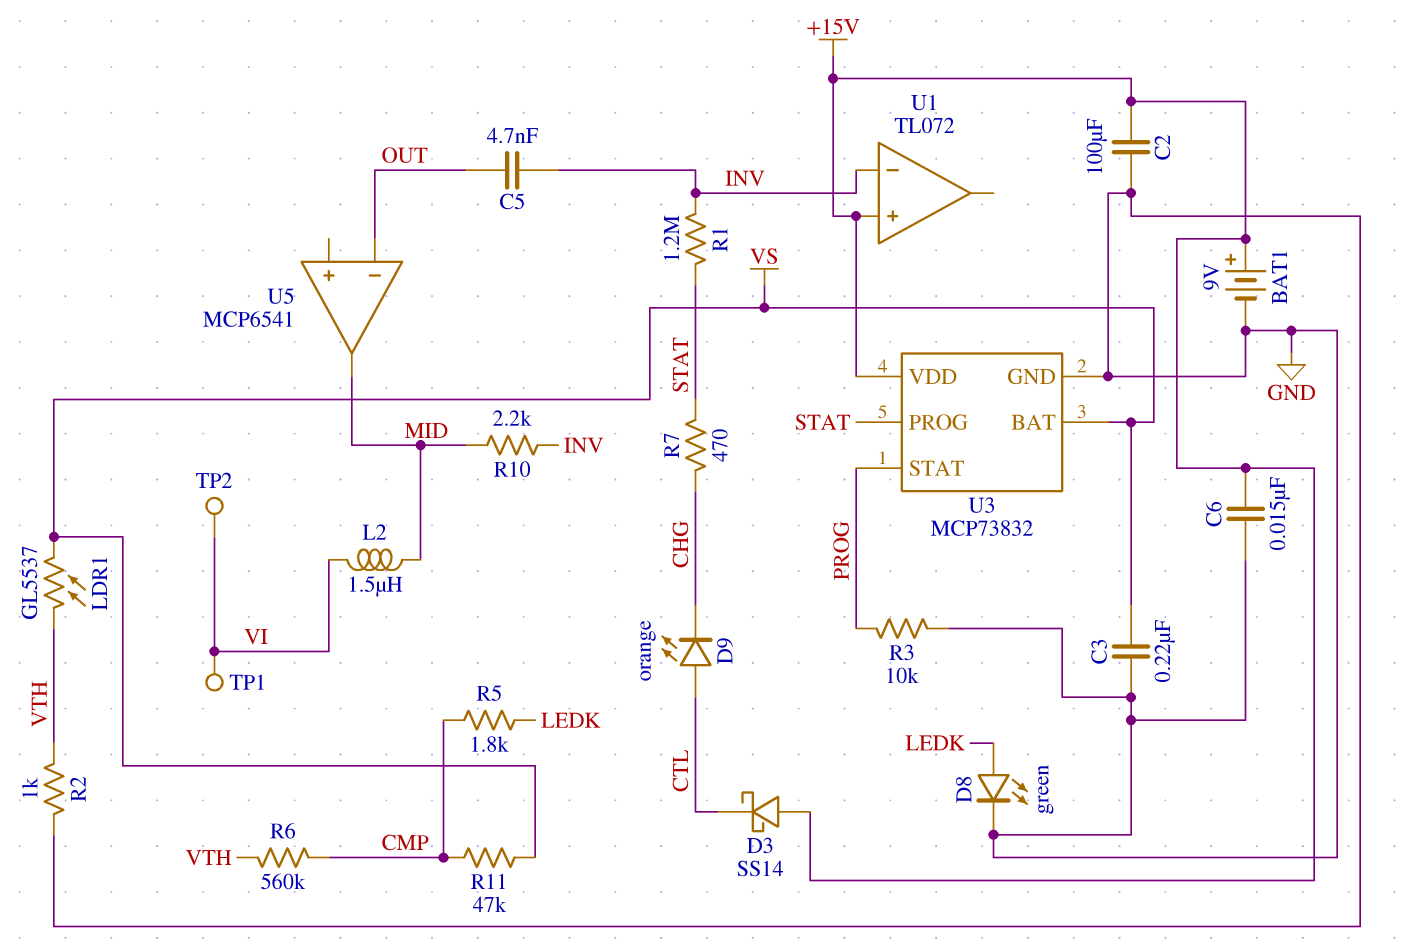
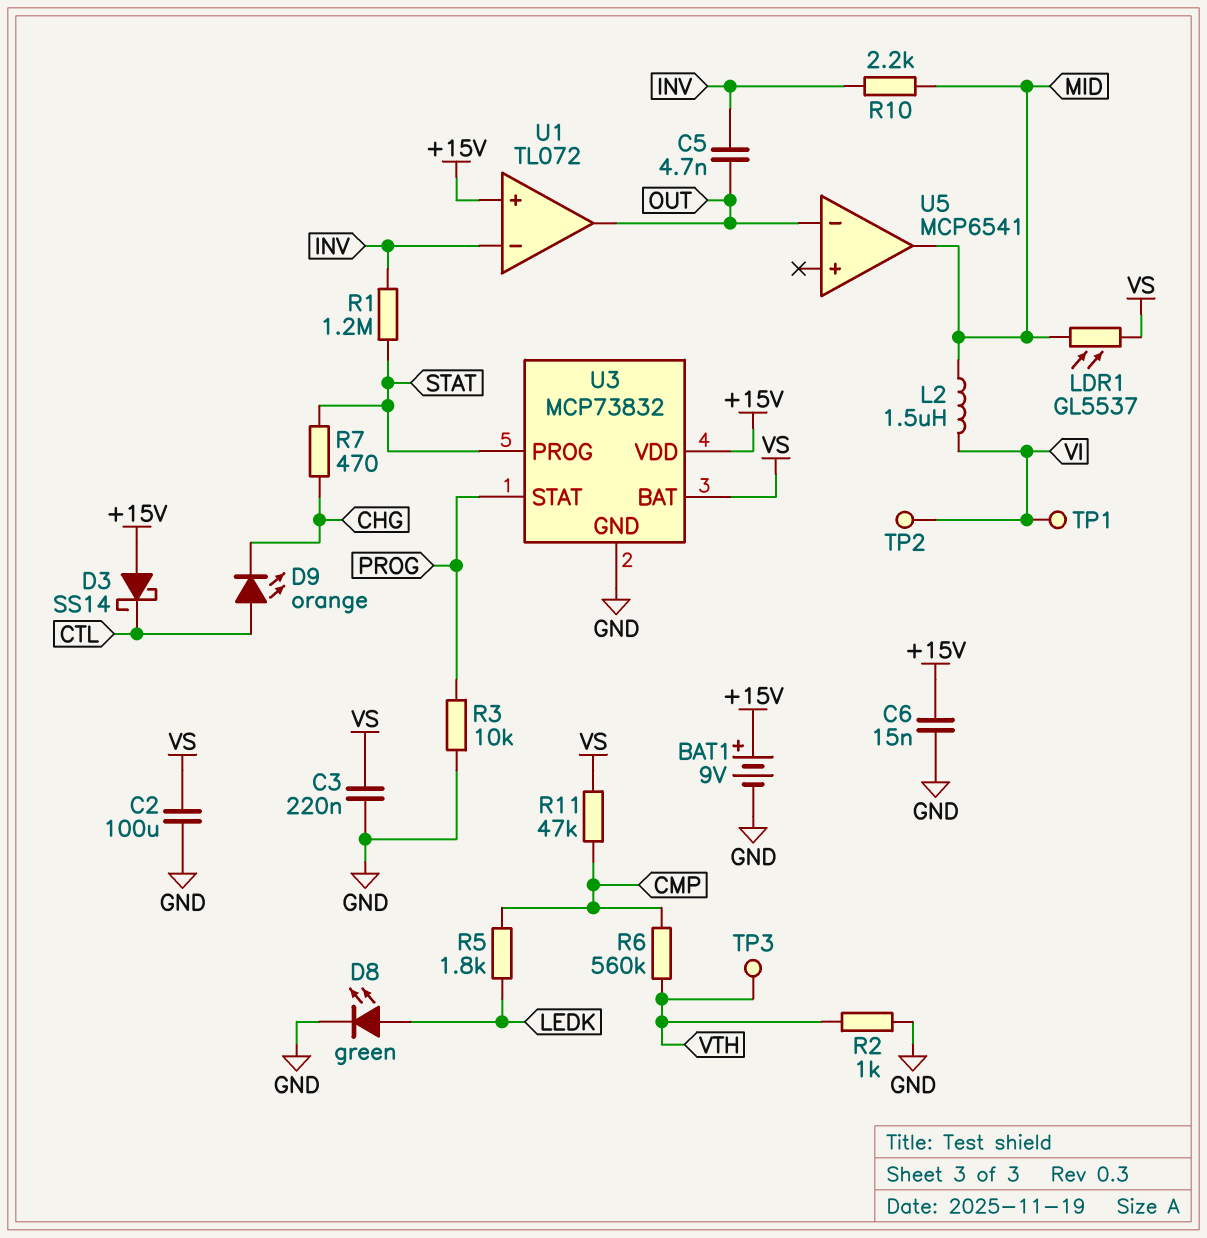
C2: 100uF (+15V, GND) -> 100uF (GND, VS)
LDR1: GL5537 (VS, VTH) -> GL5537 (MID, VS)
TP3: none -> test point (VTH)
U1 pin out: none -> OUT

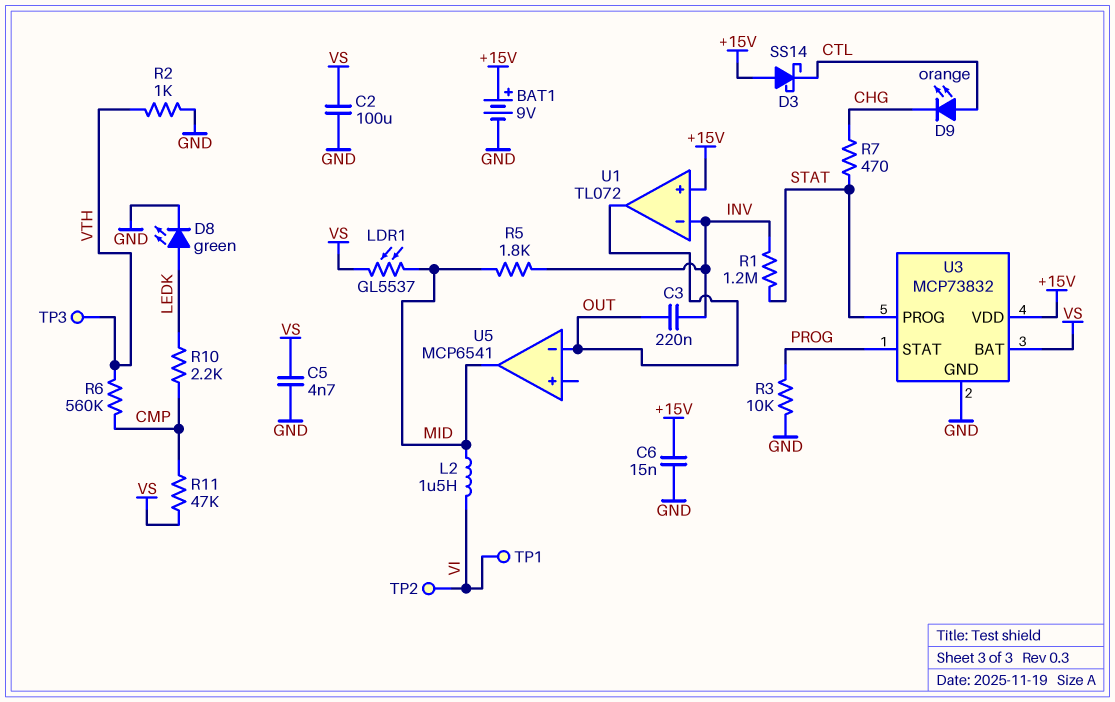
C3: 220nF (GND, VS) -> 220nF (INV, OUT)
C5: 4.7nF (INV, OUT) -> 4.7nF (GND, VS)
R5: 1.8k (CMP, LEDK) -> 1.8k (INV, MID)
R10: 2.2k (INV, MID) -> 2.2k (CMP, LEDK)

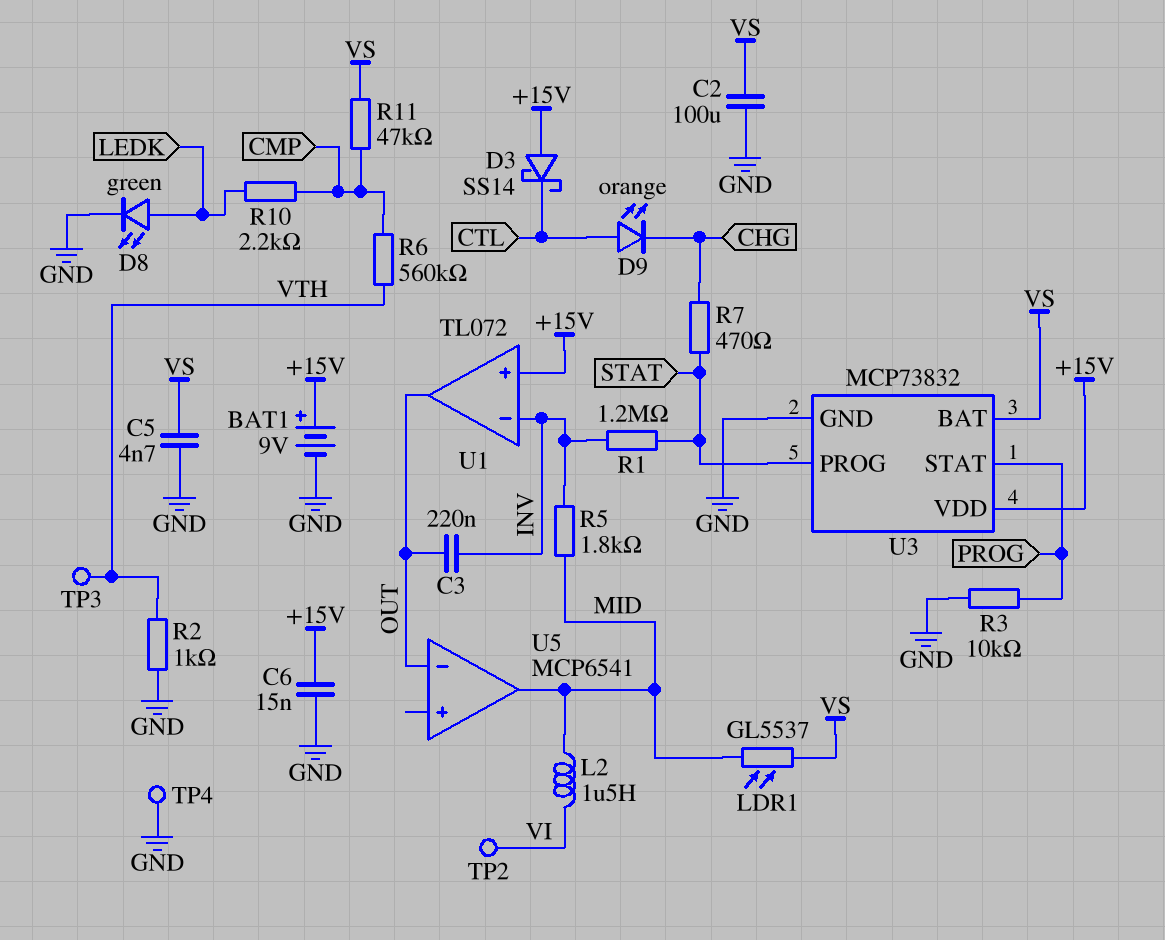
TP1: test point (VI) -> none
TP4: none -> test point (GND)

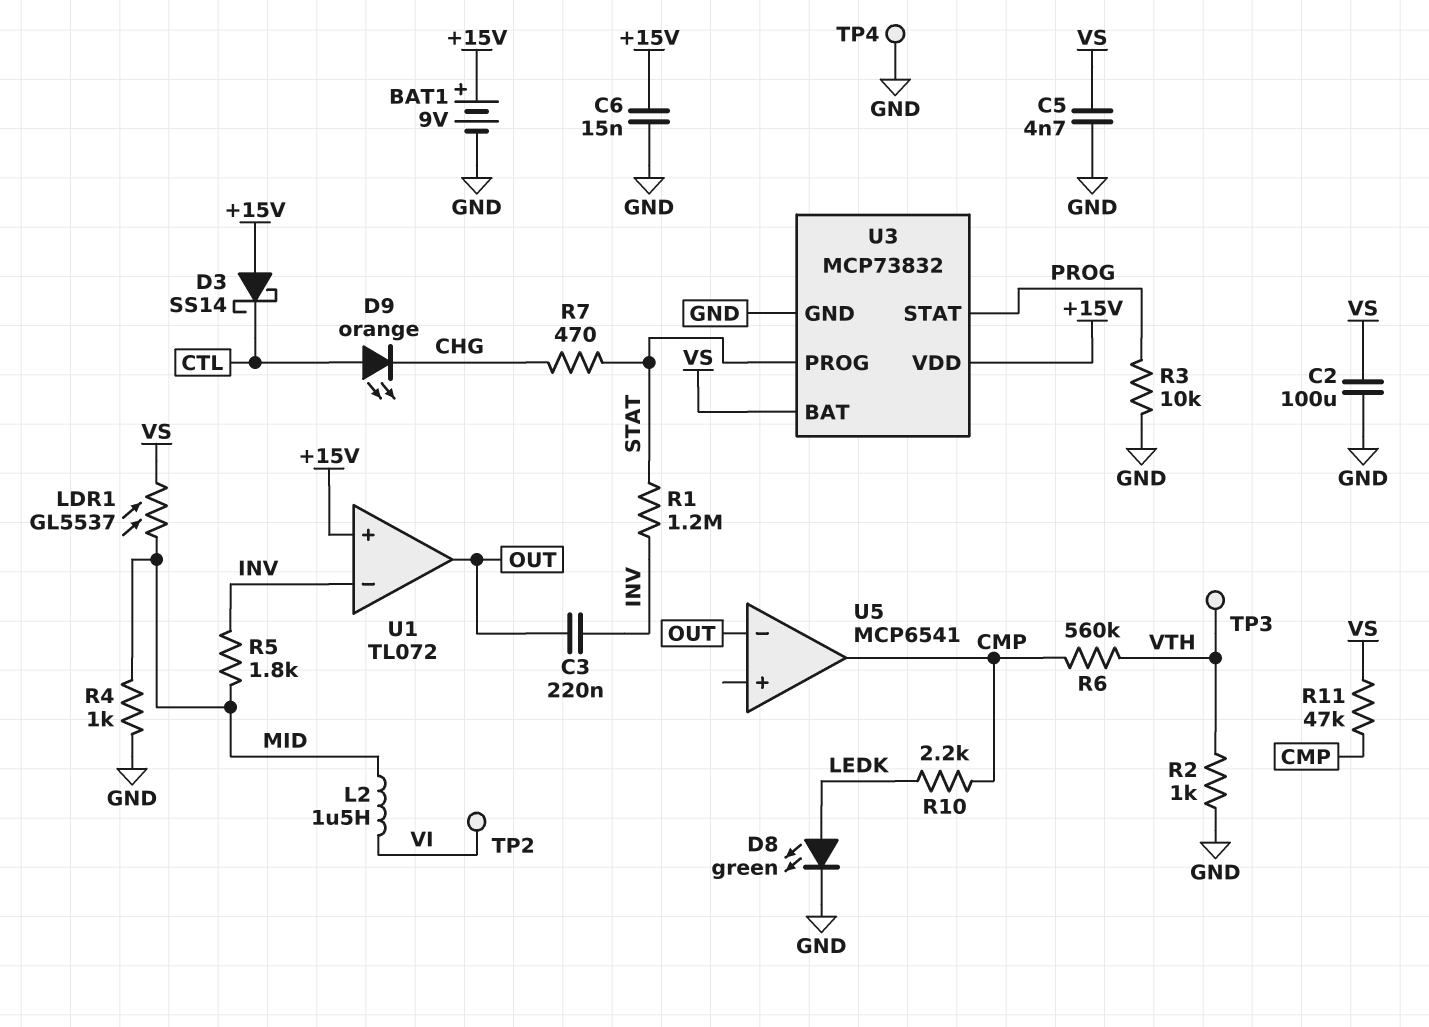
R4: none -> 1k (GND, MID)
U5 pin out: MID -> CMP

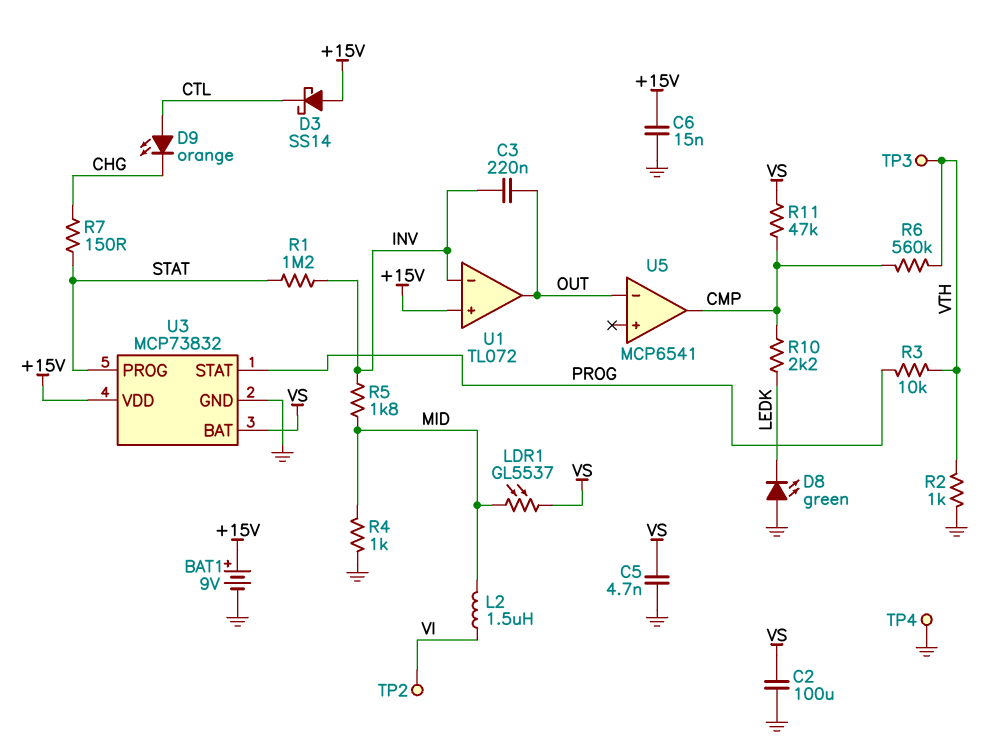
D8: LED green (A LEDK, K GND) -> LED green (A GND, K LEDK)
R3: 10k (GND, PROG) -> 10k (PROG, VTH)
R7: 470 (CHG, STAT) -> 150 (CHG, STAT)

